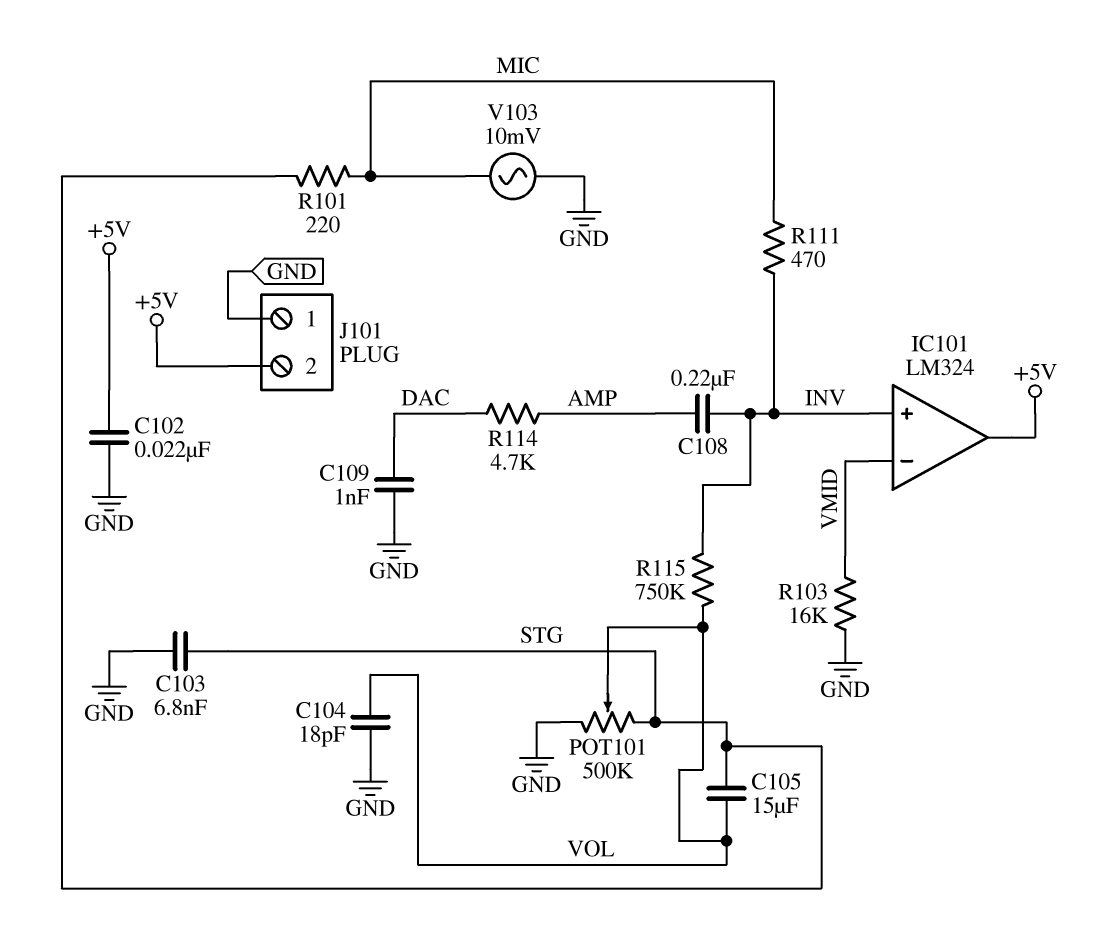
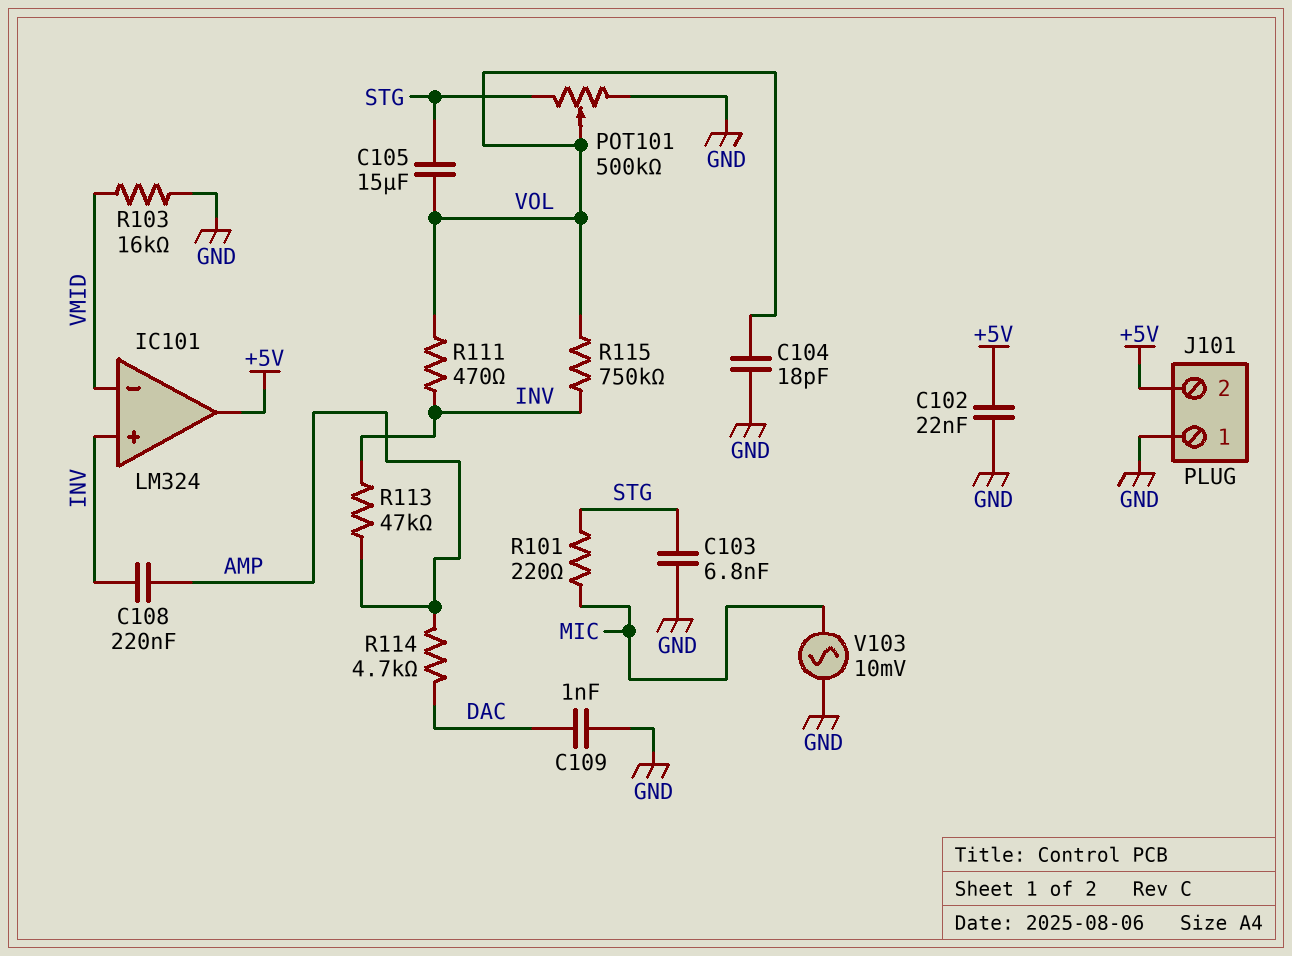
R111: 470 (INV, MIC) -> 470 (INV, VOL)
R113: none -> 47k (AMP, INV)

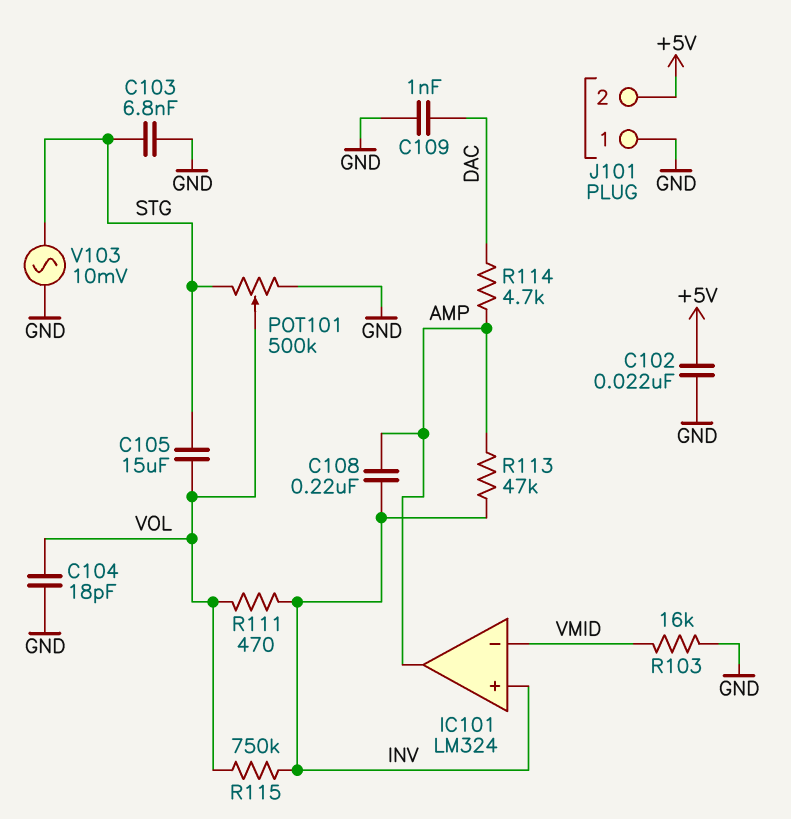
IC101 pin out: +5V -> AMP
R101: 220 (MIC, STG) -> none
V103: AC 10mV (GND, MIC) -> AC 10mV (GND, STG)

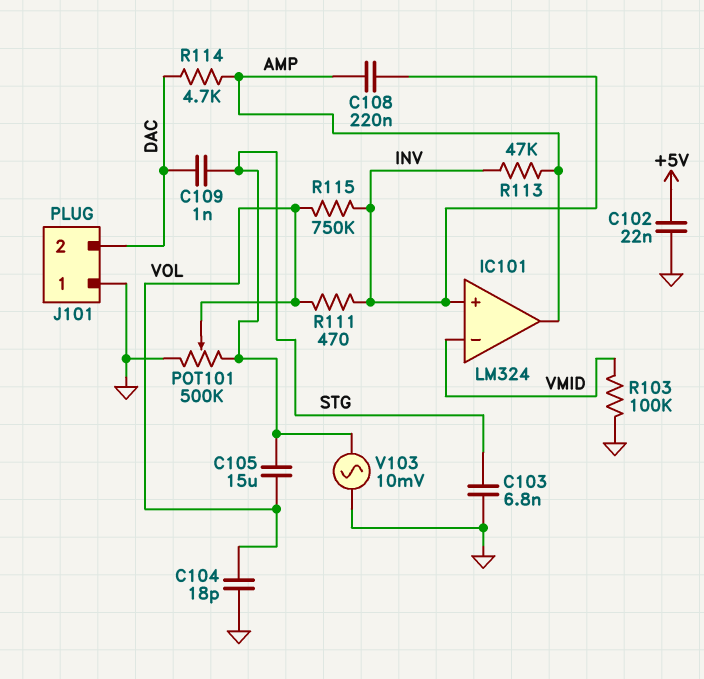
C109: 1nF (DAC, GND) -> 1nF (DAC, STG)
J101 pin 2: +5V -> DAC
R103: 16k (GND, VMID) -> 100k (GND, VMID)

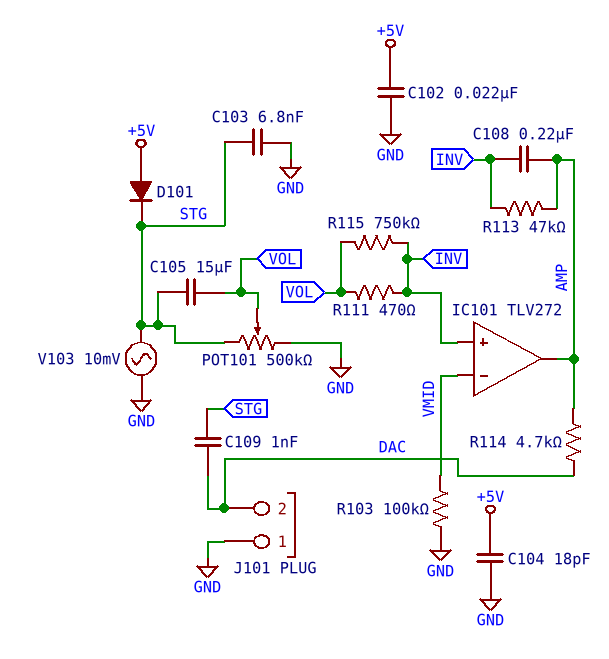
C104: 18pF (GND, VOL) -> 18pF (+5V, GND)
D101: none -> diode (A +5V, K STG)
IC101: LM324 -> TLV272

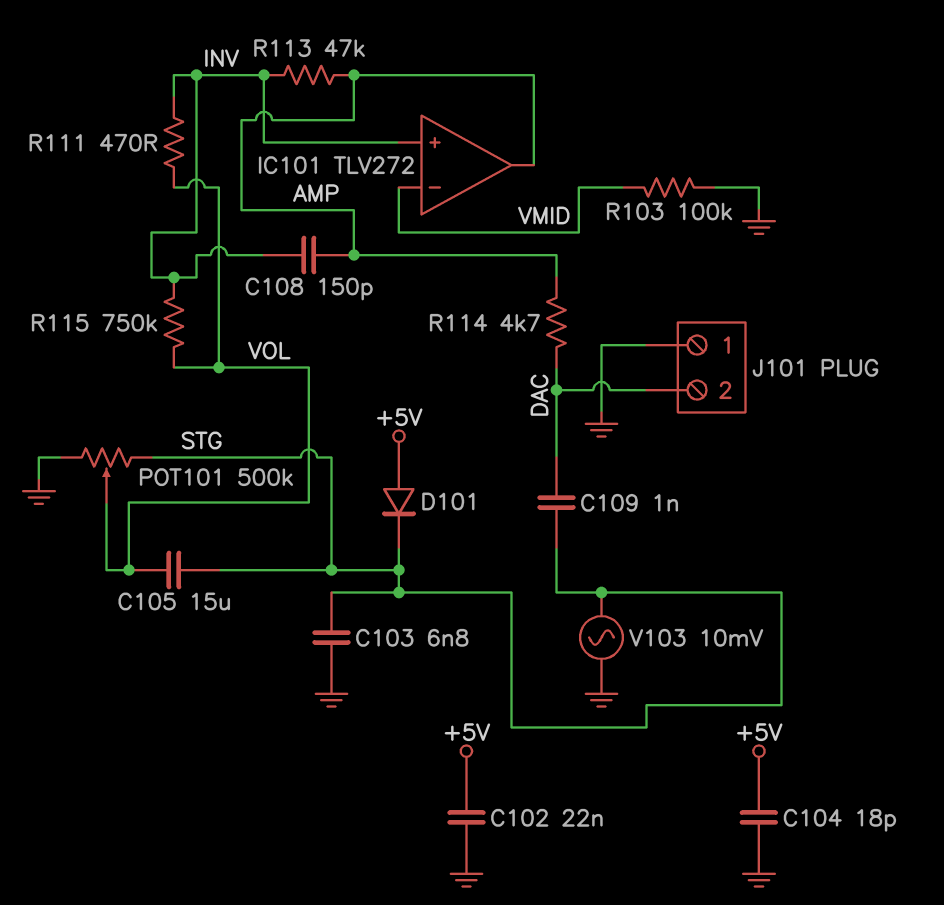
C108: 220nF (AMP, INV) -> 150pF (AMP, INV)

